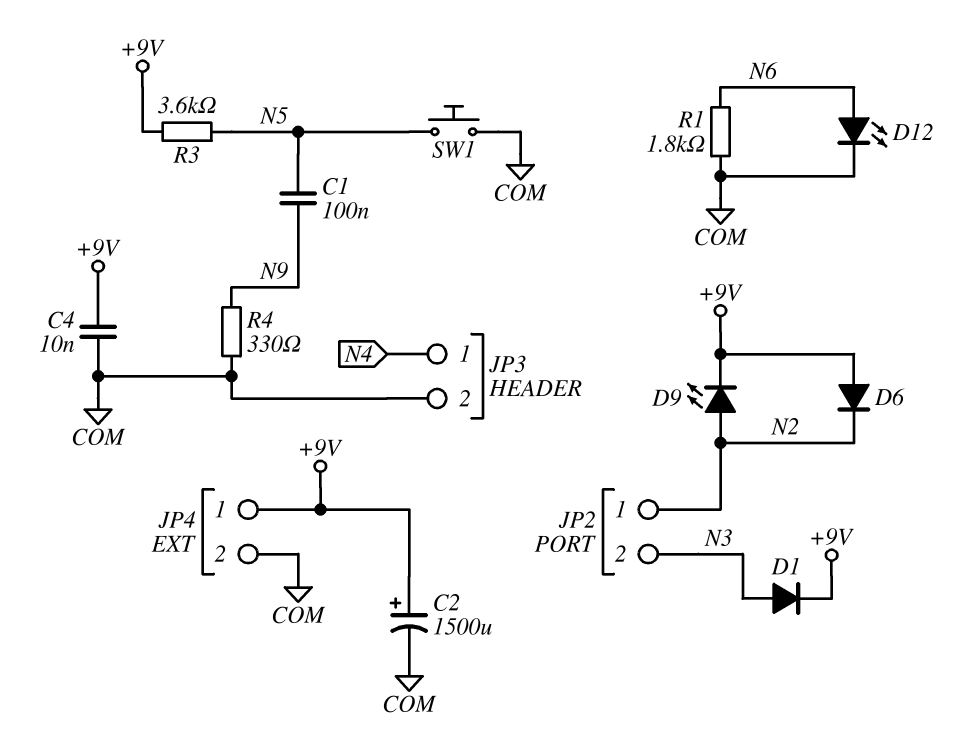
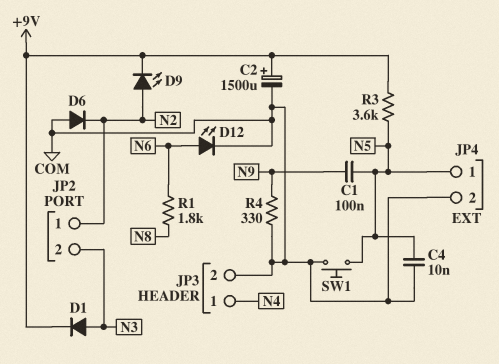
C4: 10nF (+9V, COM) -> 10nF (COM, N5)
D6: diode (A +9V, K N2) -> diode (A COM, K N2)
JP4 pin 1: +9V -> N5
R1: 1.8k (COM, N6) -> 1.8k (N6, N8)

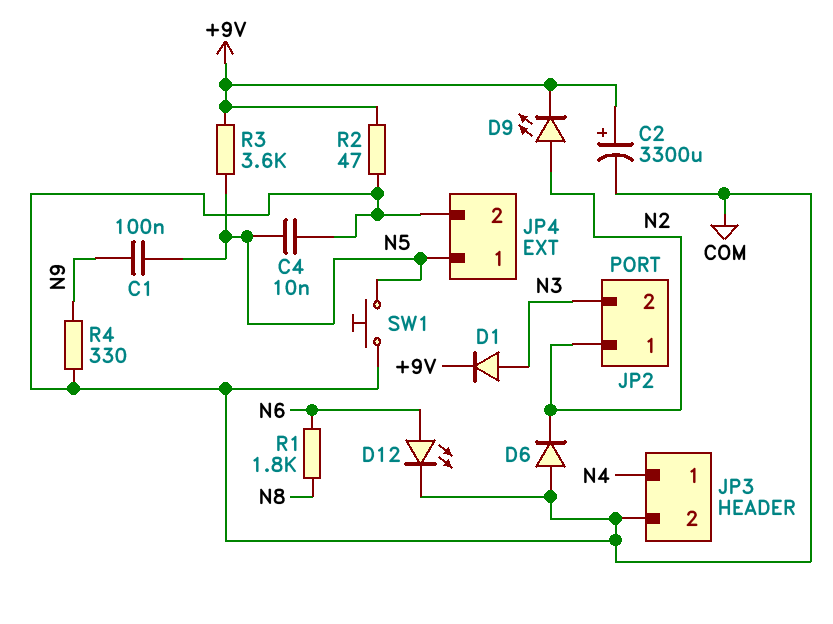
C2: 1500uF (plus +9V, minus COM) -> 3300uF (plus +9V, minus COM)
R2: none -> 47 (+9V, COM)

